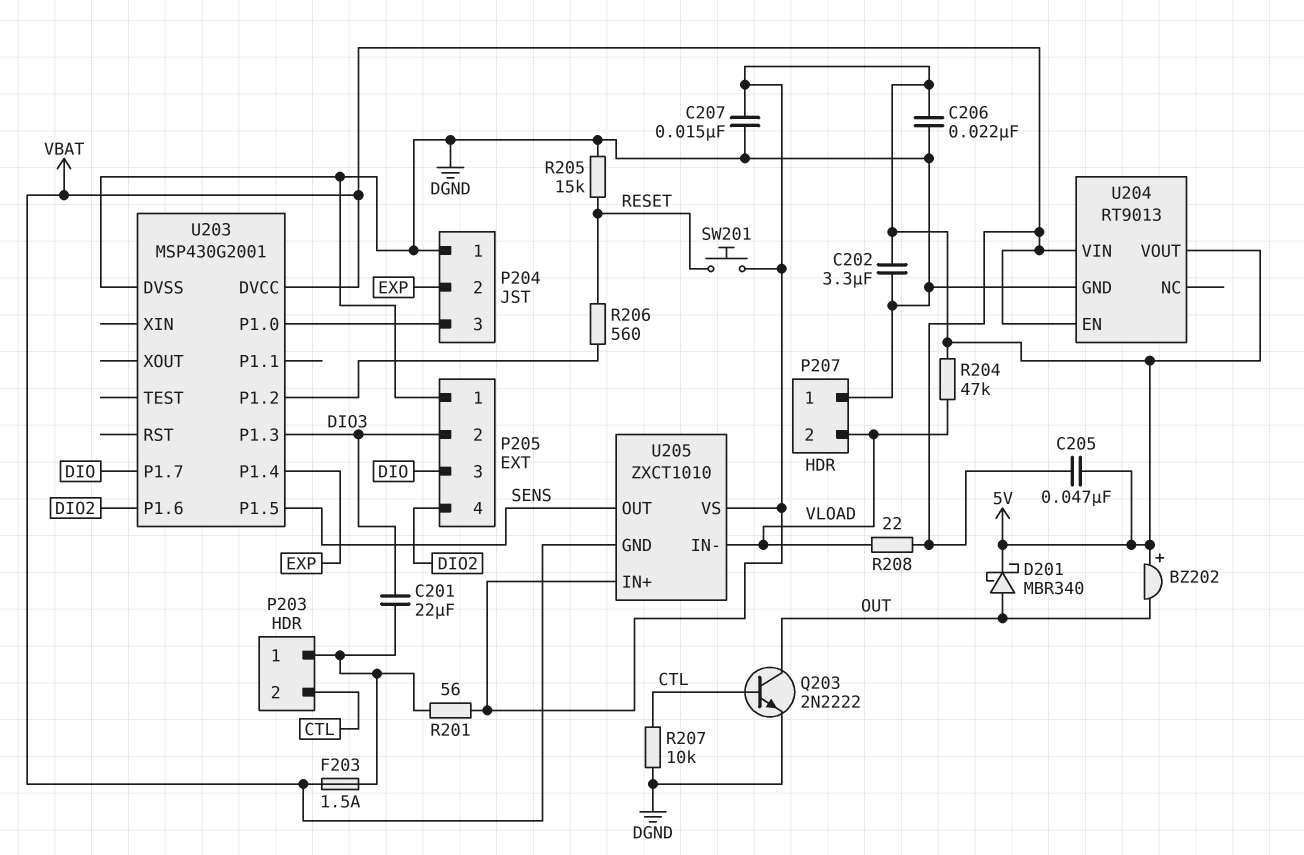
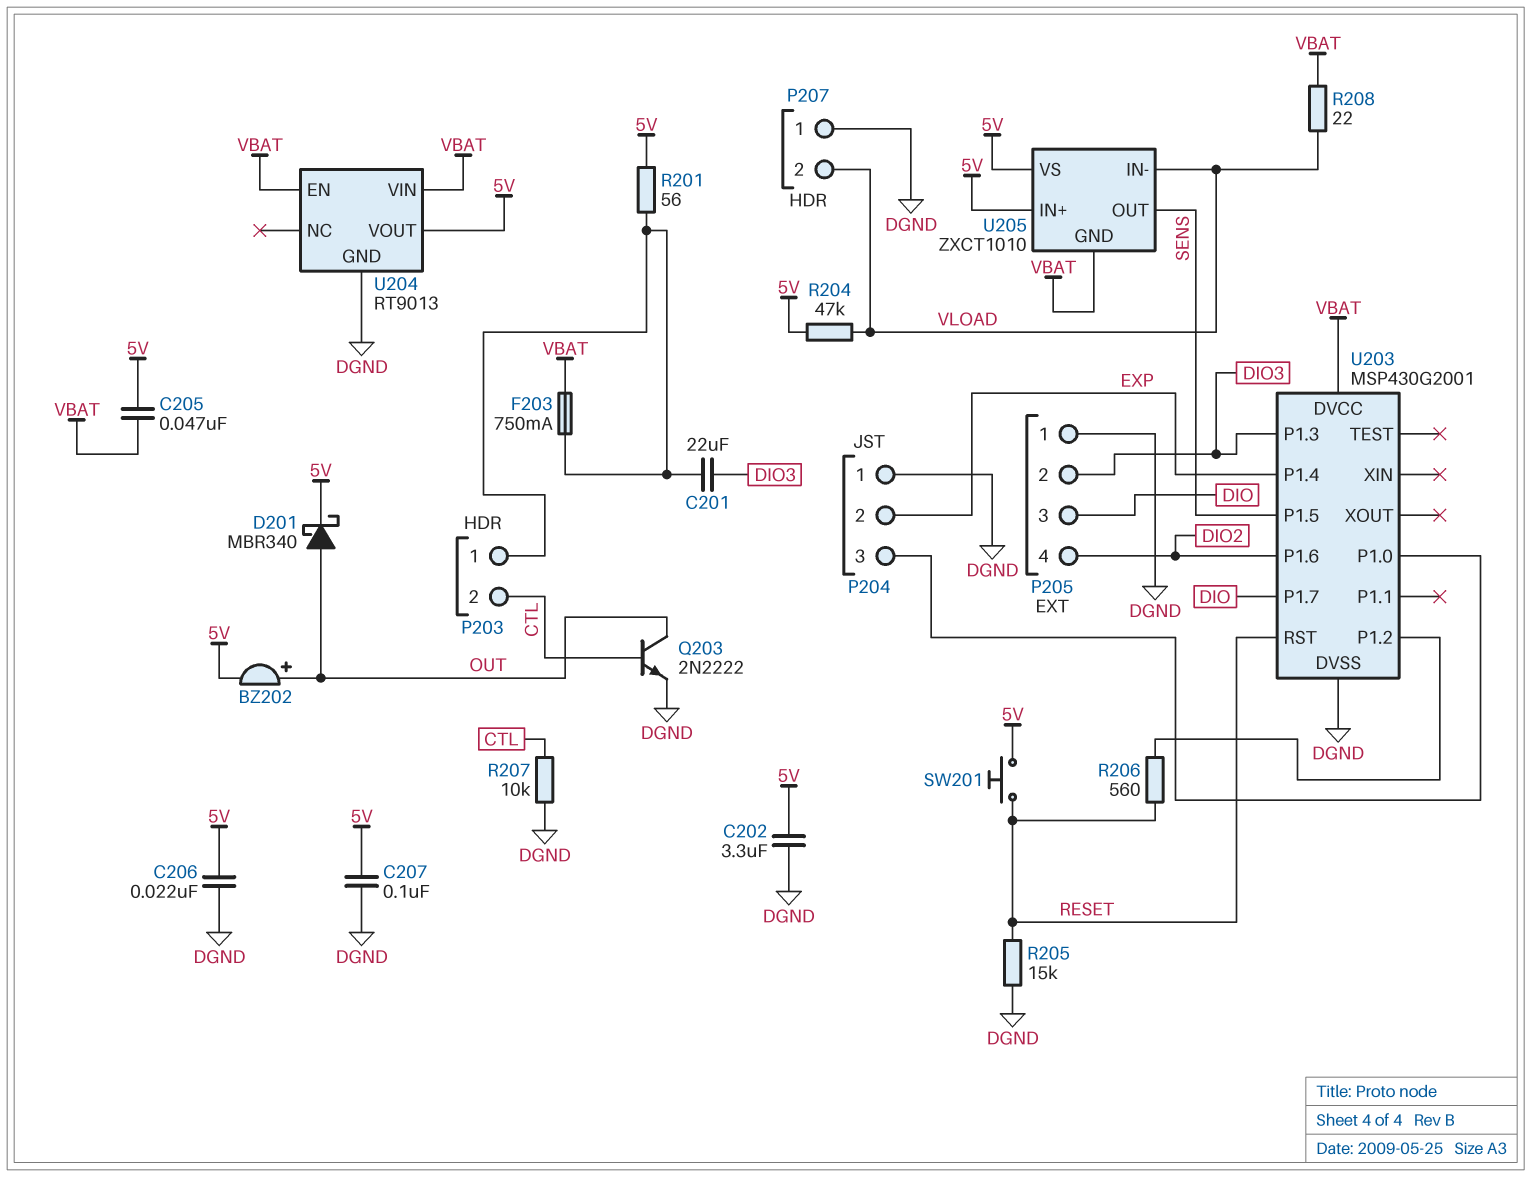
BZ202: buzzer (plus 5V, minus OUT) -> buzzer (plus OUT, minus 5V)
C207: 15nF (5V, DGND) -> 100nF (5V, DGND)
F203: 1.5A (P203/1, VBAT) -> 750mA (P203/1, VBAT)
U203 pin RST: none -> RESET

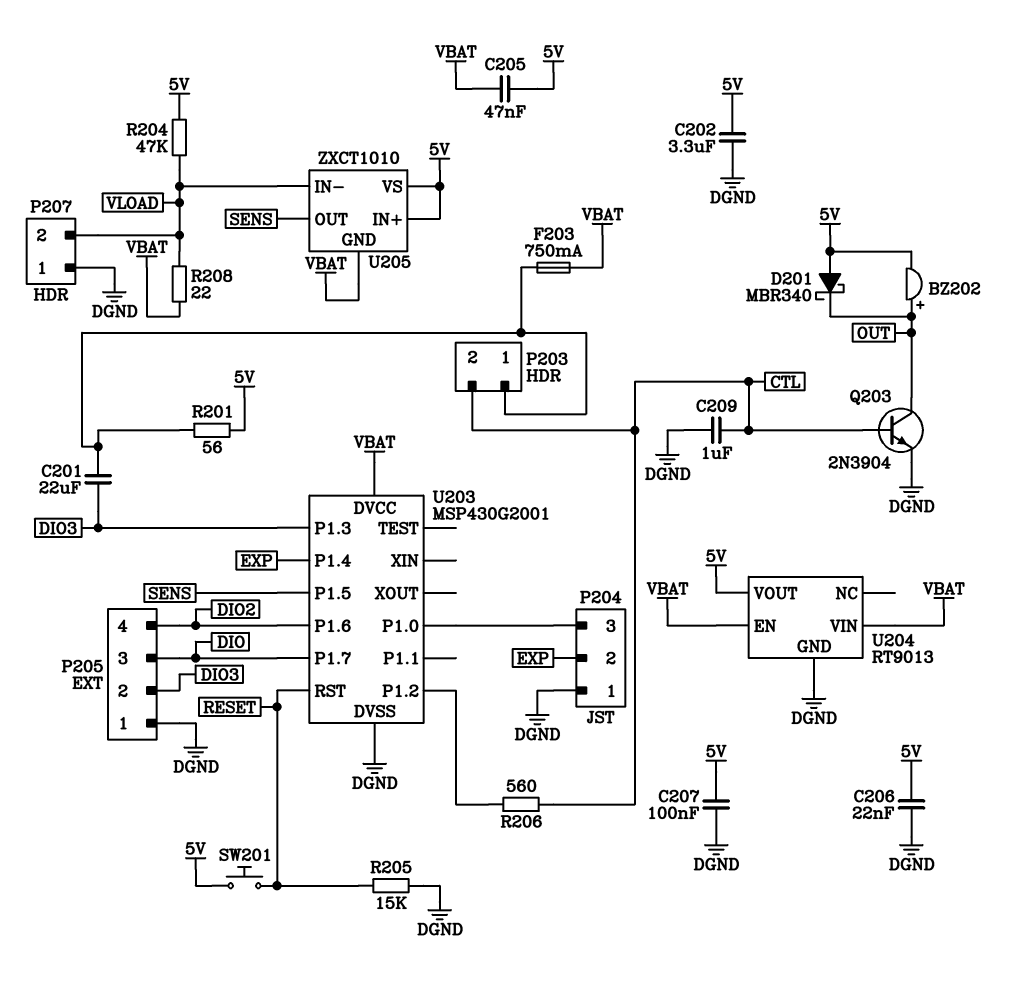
C209: none -> 1uF (CTL, DGND)
D201: schottky MBR340 (A OUT, K 5V) -> schottky MBR340 (A 5V, K OUT)
Q203: NPN 2N2222 (B CTL, C OUT, E DGND) -> NPN 2N3904 (B CTL, C OUT, E DGND)
R206: 560 (RESET, U203/P1.2) -> 560 (CTL, U203/P1.2)
R207: 10k (CTL, DGND) -> none

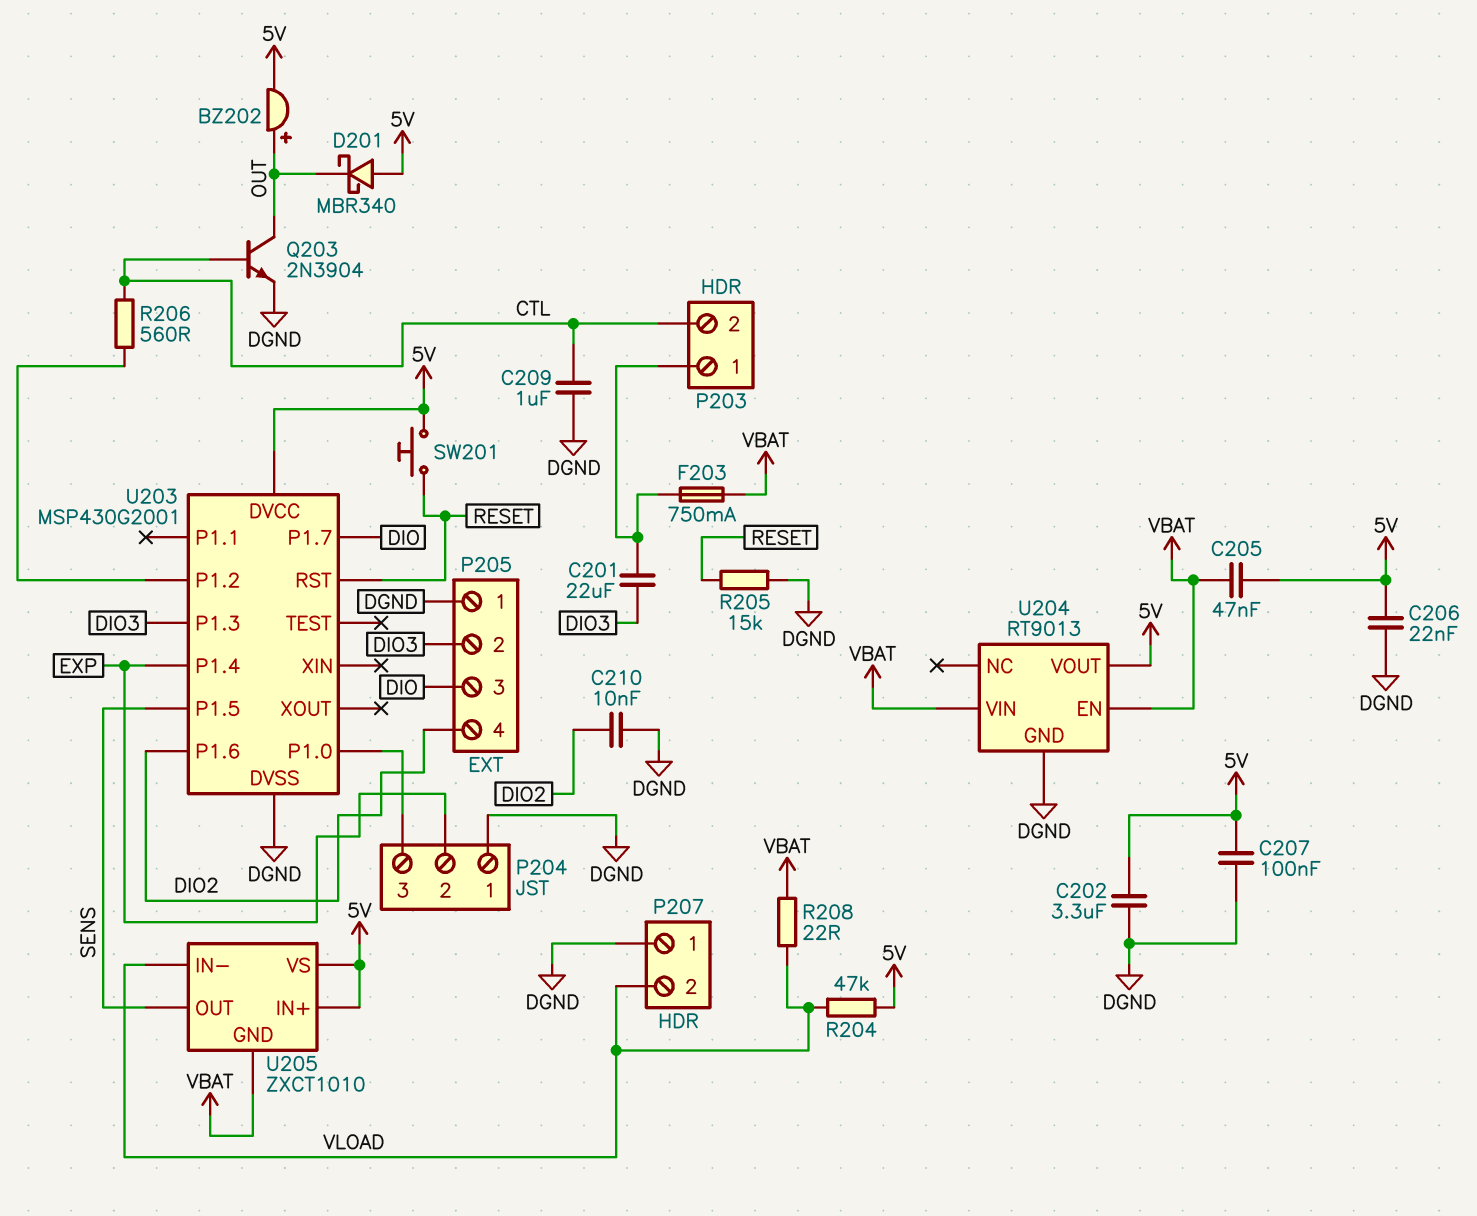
C210: none -> 10nF (DGND, DIO2)
R201: 56 (5V, P203/1) -> none
U203 pin DVCC: VBAT -> 5V

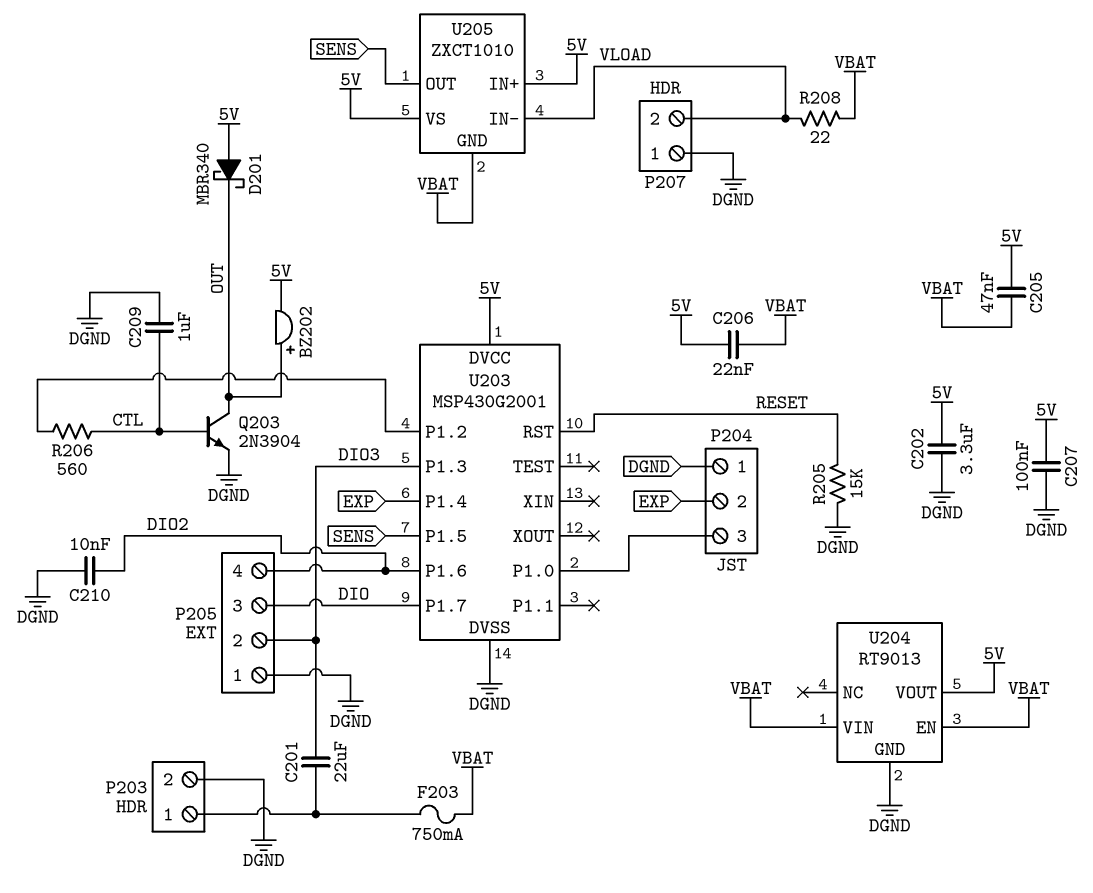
C206: 22nF (5V, DGND) -> 22nF (5V, VBAT)
P203 pin 2: CTL -> DGND
R204: 47k (5V, VLOAD) -> none
SW201: button (5V, RESET) -> none

